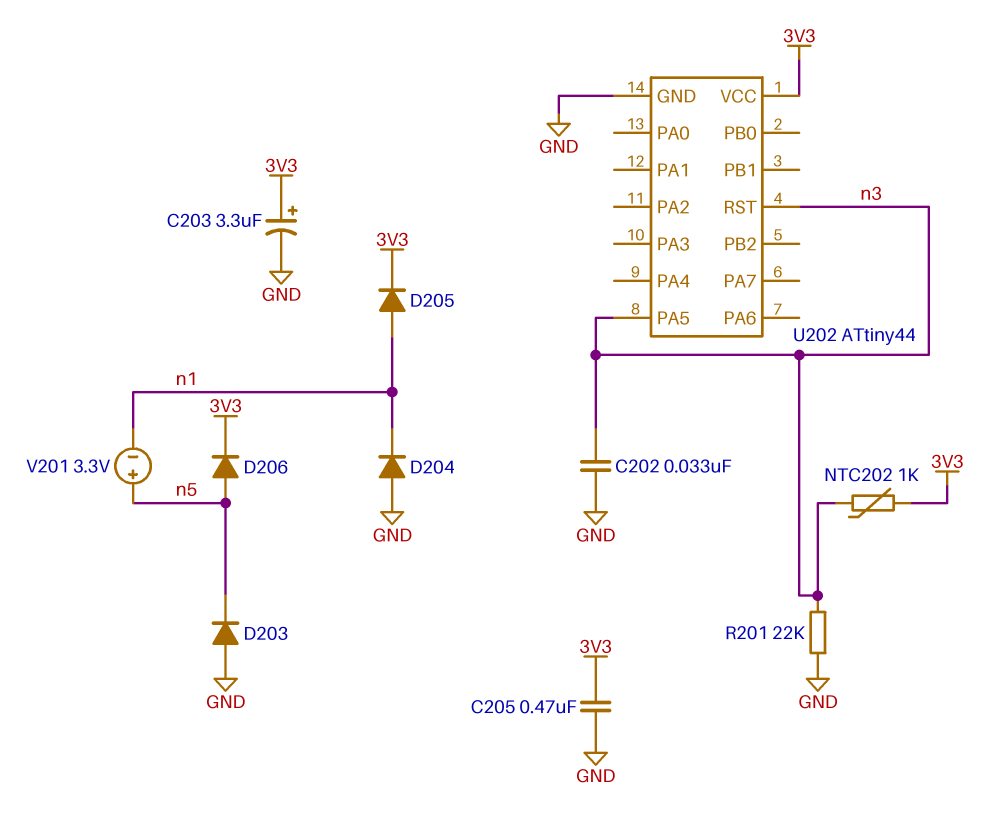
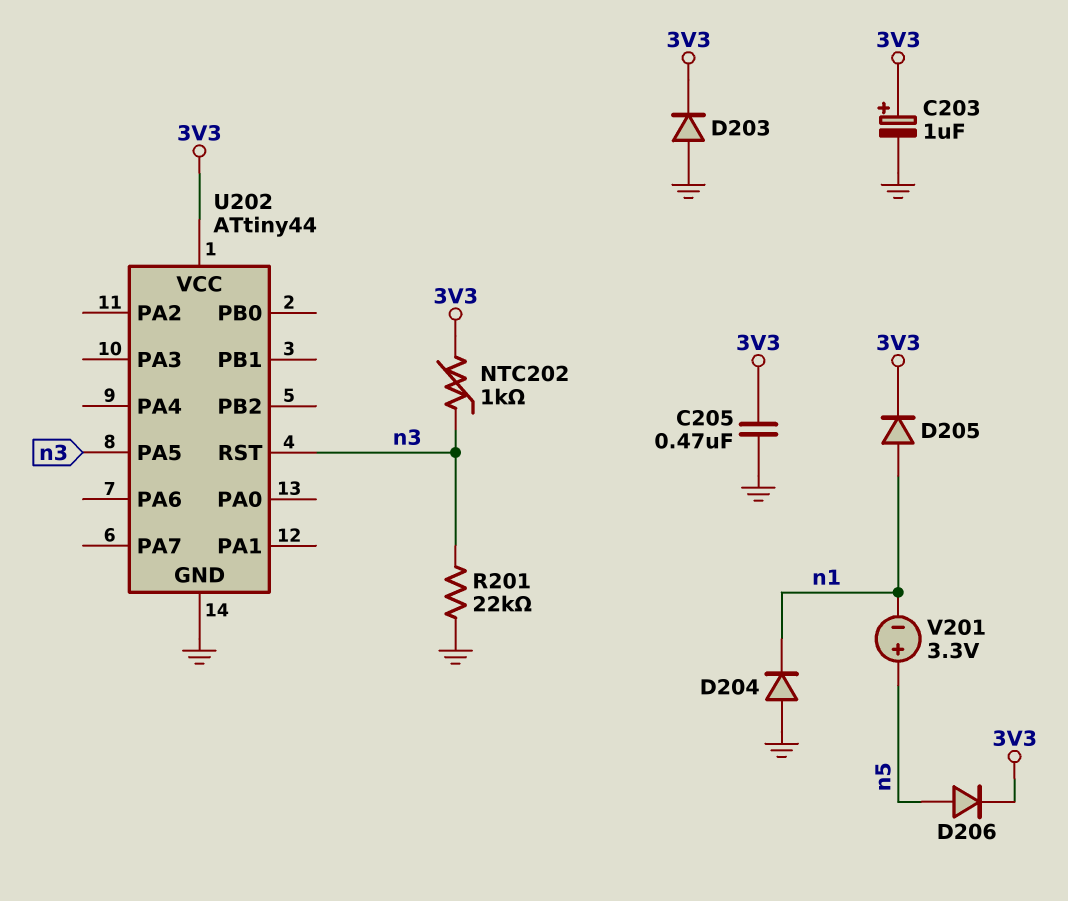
C202: 33nF (GND, n3) -> none
C203: 3.3uF (plus 3V3, minus GND) -> 1uF (plus 3V3, minus GND)
D203: diode (A GND, K n5) -> diode (A GND, K 3V3)

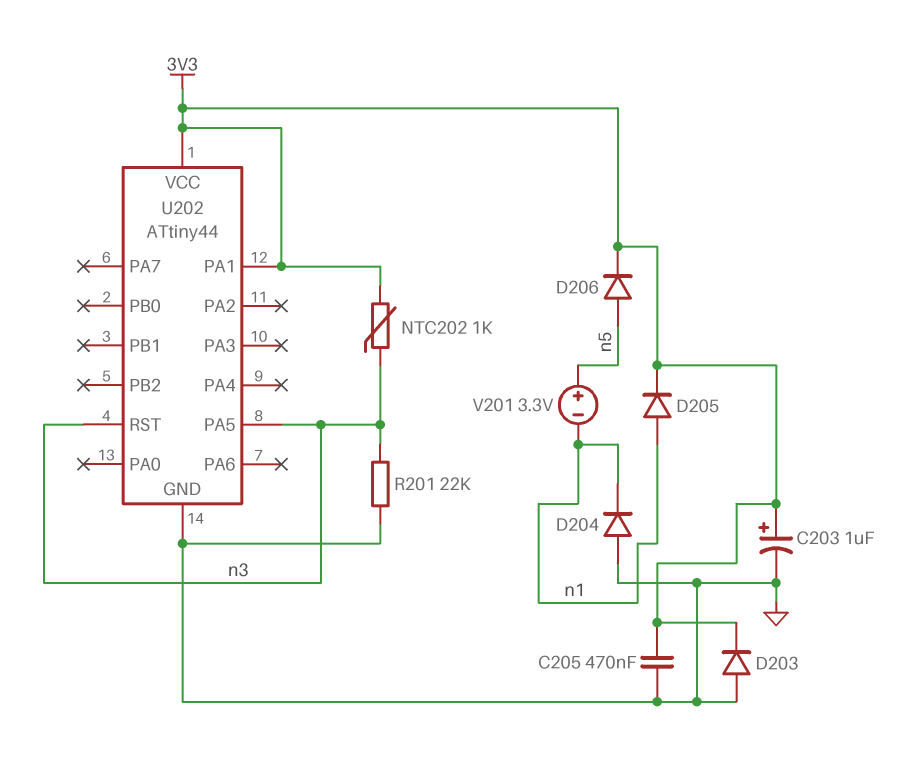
U202 pin PA1: none -> 3V3

